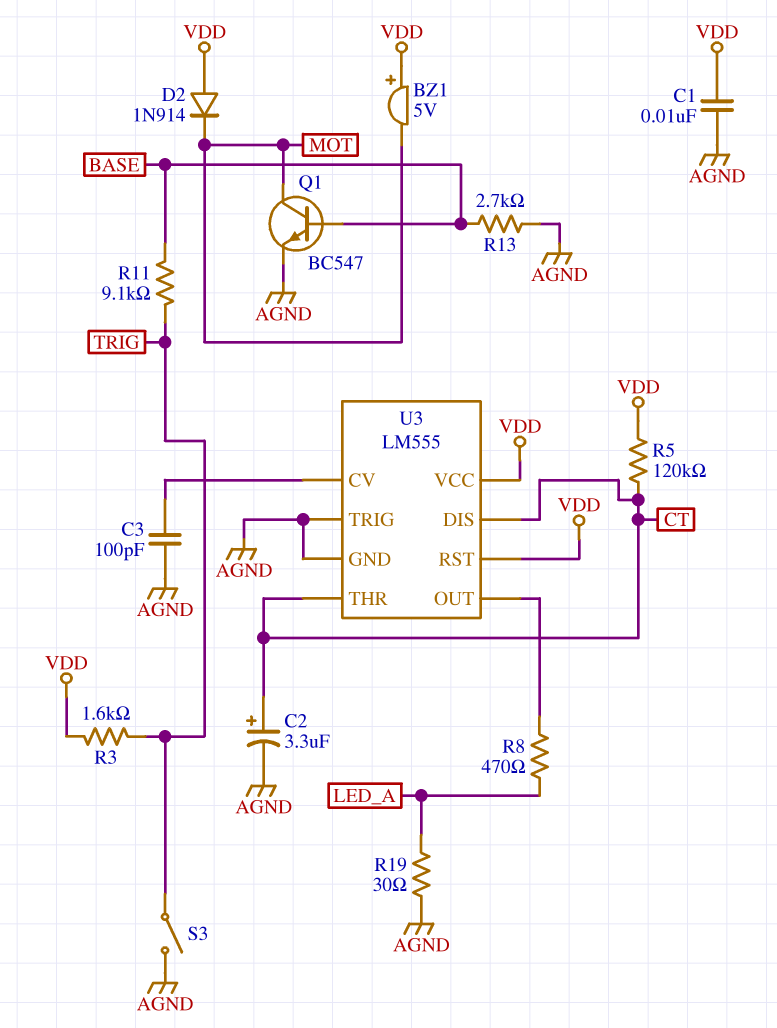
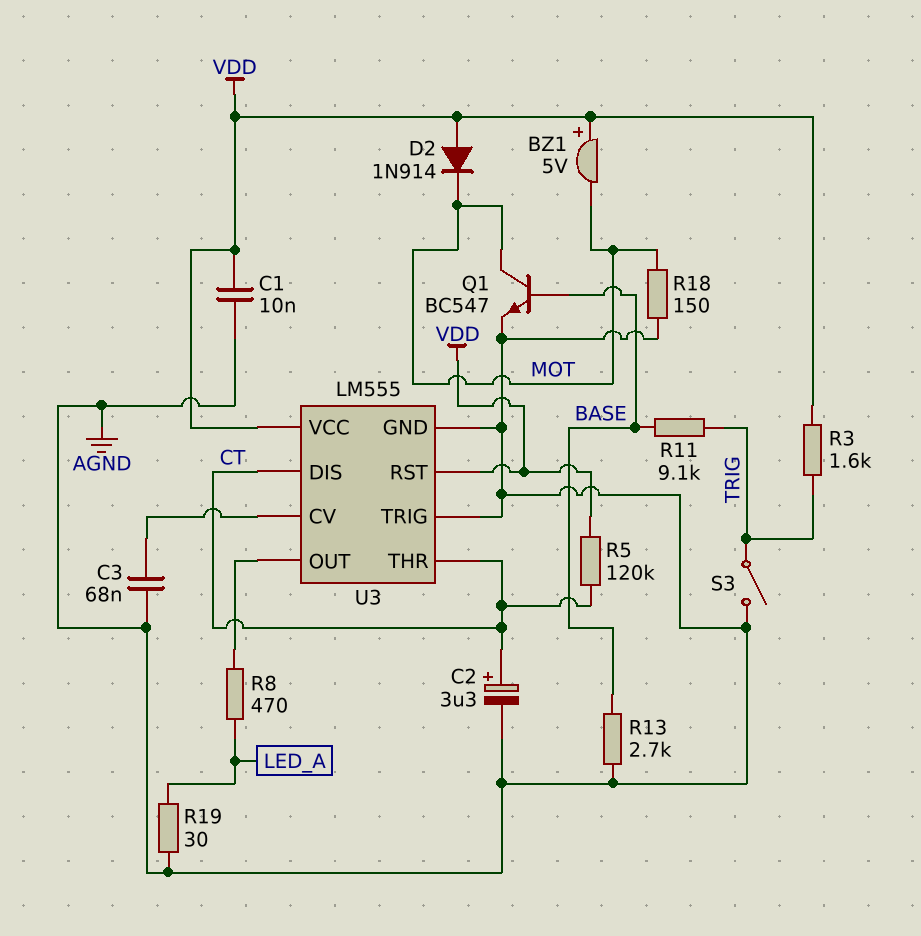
C3: 100pF (AGND, U3/CV) -> 68nF (AGND, U3/CV)
R18: none -> 150 (AGND, MOT)

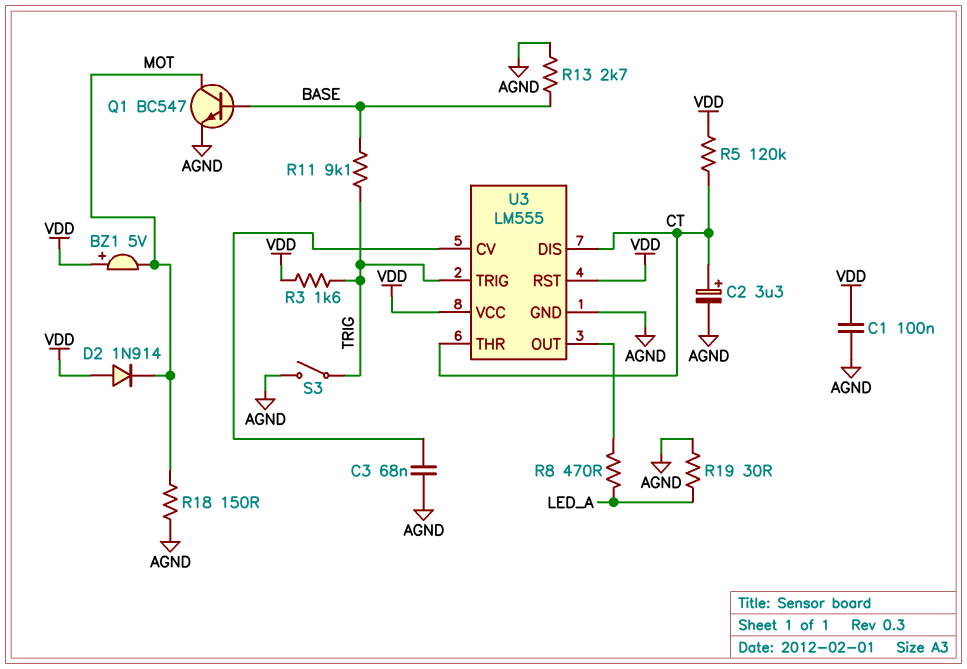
C1: 10nF (AGND, VDD) -> 100nF (AGND, VDD)
U3 pin TRIG: AGND -> TRIG

